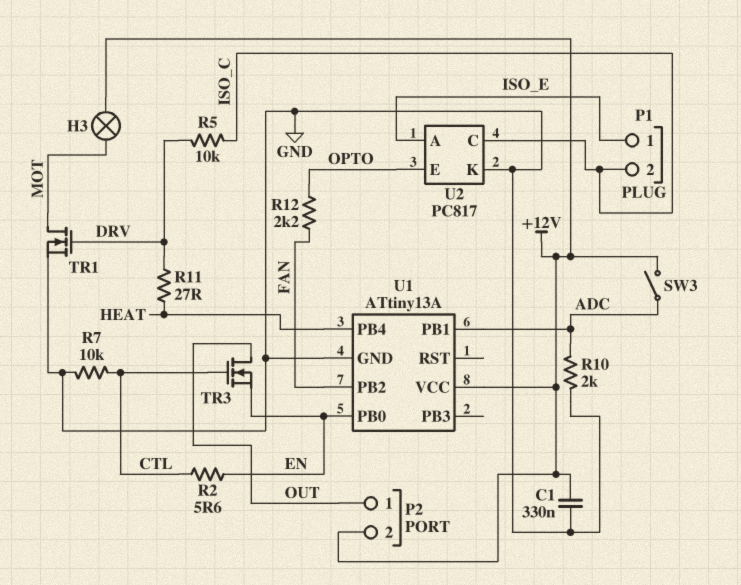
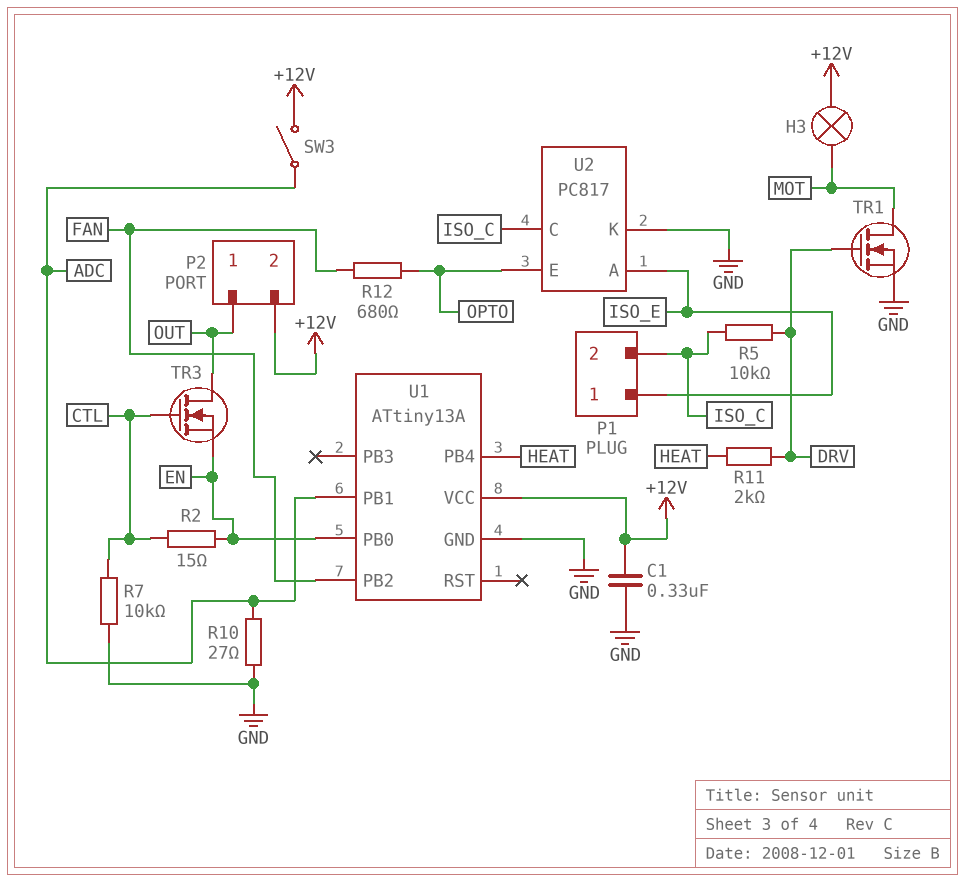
R2: 5.6 (CTL, EN) -> 15 (CTL, EN)
R10: 2k (ADC, GND) -> 27 (ADC, GND)
R11: 27 (DRV, HEAT) -> 2k (DRV, HEAT)
R12: 2.2k (FAN, OPTO) -> 680 (FAN, OPTO)

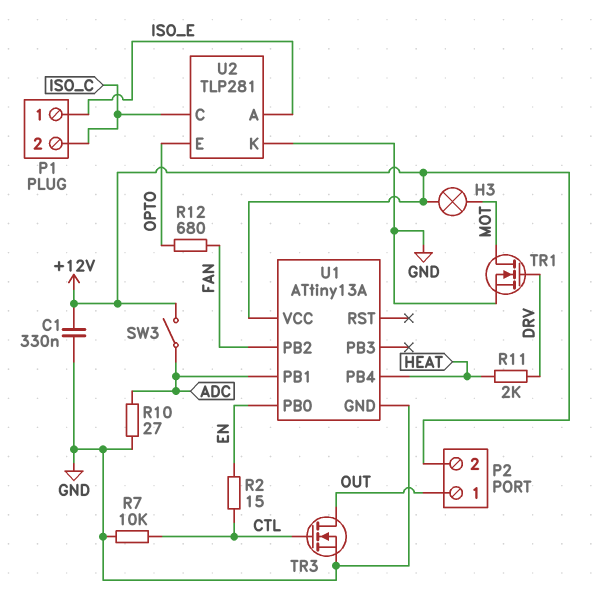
R5: 10k (DRV, ISO_C) -> none
TR3: NMOS (G CTL, D OUT, S EN) -> NMOS (G CTL, D OUT, S GND)
U2: PC817 -> TLP281

